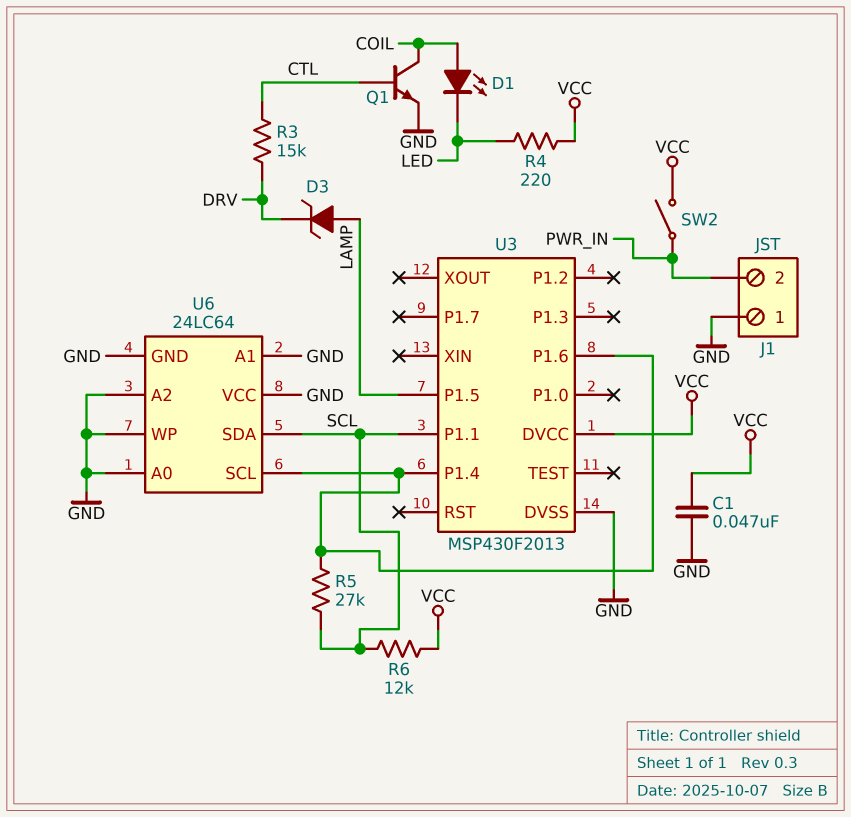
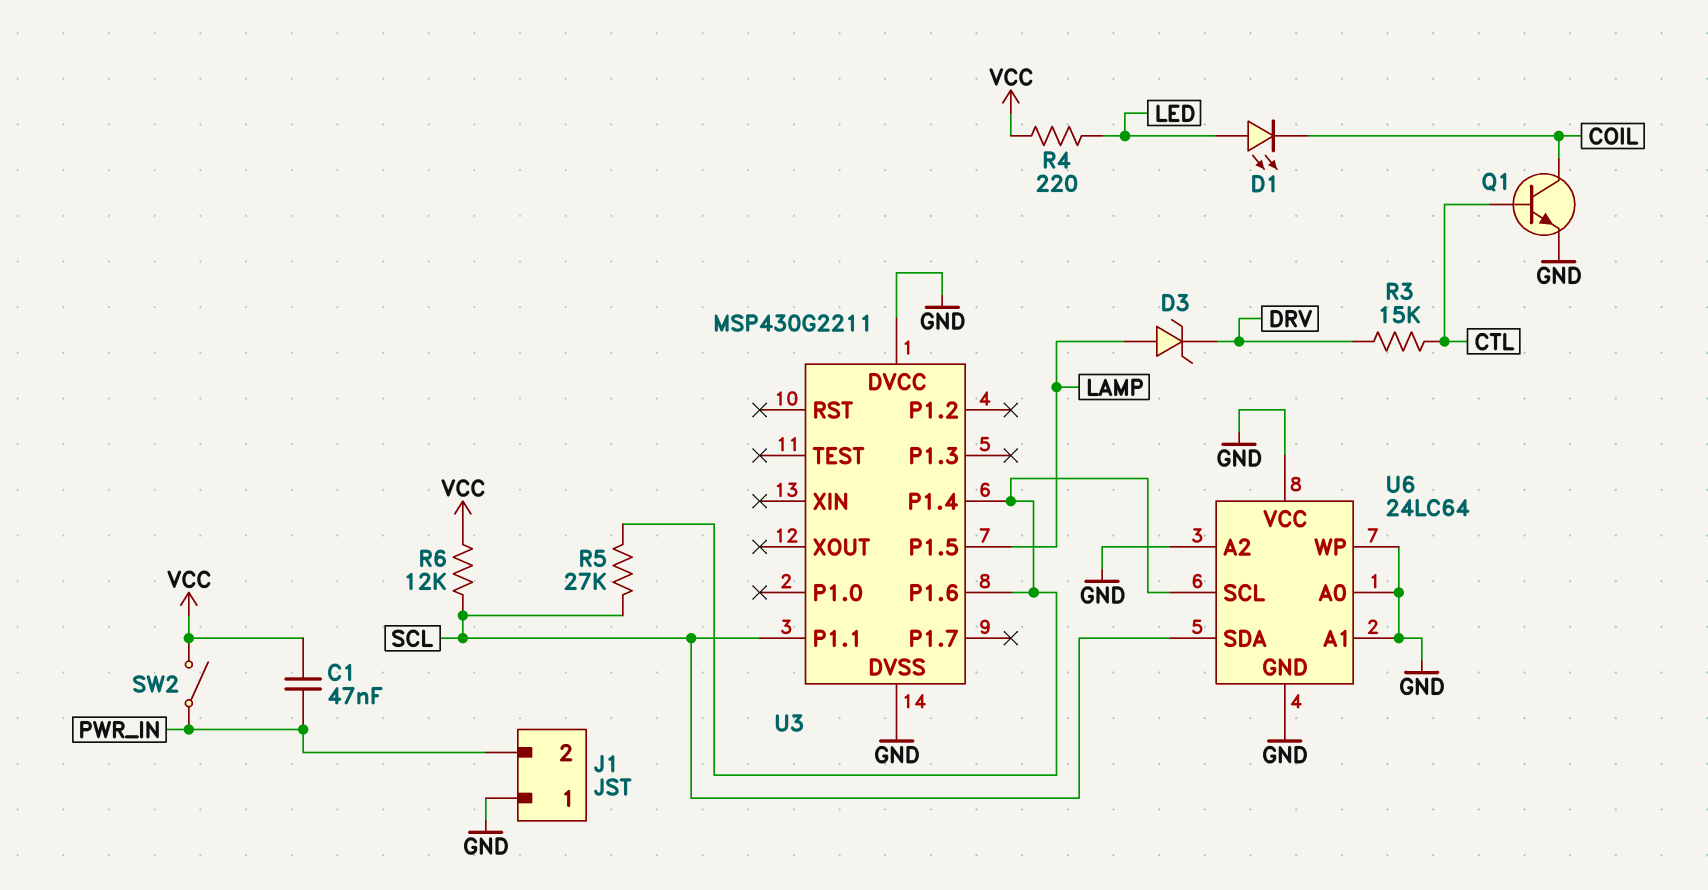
C1: 47nF (GND, VCC) -> 47nF (PWR_IN, VCC)
D1: LED (A COIL, K LED) -> LED (A LED, K COIL)
U3: MSP430F2013 -> MSP430G2211
U3 pin DVCC: VCC -> GND

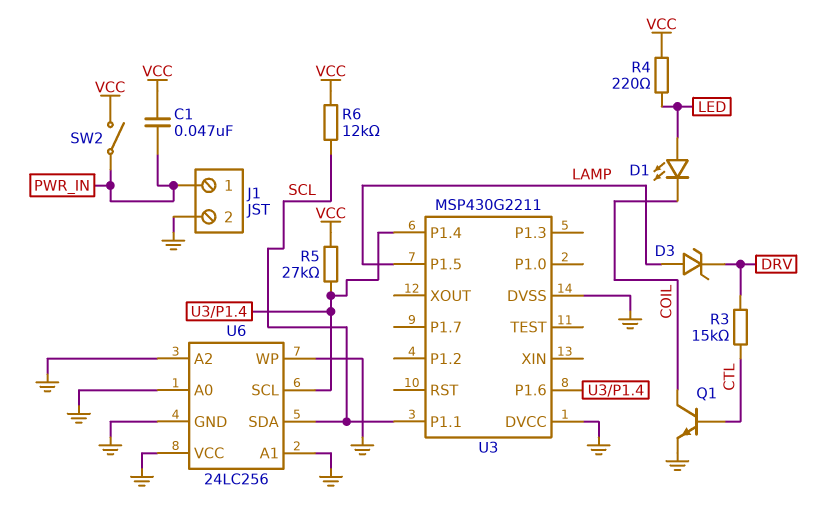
J1 pin 1: GND -> PWR_IN
J1 pin 2: PWR_IN -> GND
R5: 27k (SCL, U3/P1.4) -> 27k (U3/P1.4, VCC)
U6: 24LC64 -> 24LC256

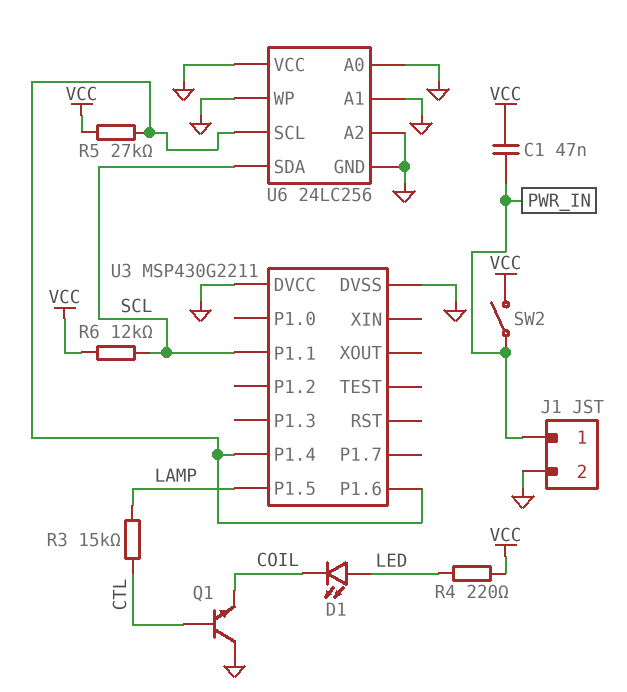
D3: zener (A LAMP, K DRV) -> none
Q1: NPN (B CTL, C COIL, E GND) -> NPN (B CTL, C GND, E COIL)
R3: 15k (CTL, DRV) -> 15k (CTL, LAMP)

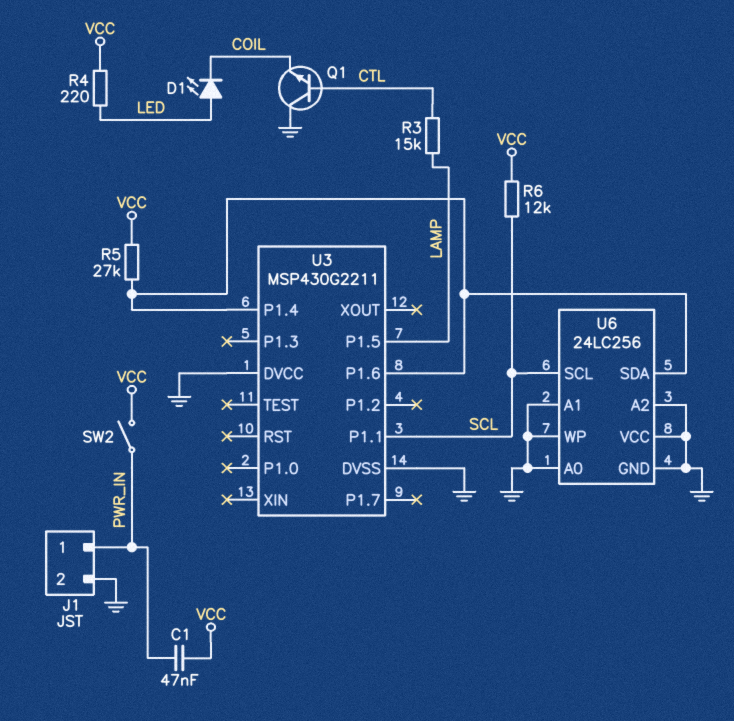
U6 pin SCL: U3/P1.4 -> SCL
U6 pin SDA: SCL -> U3/P1.4

